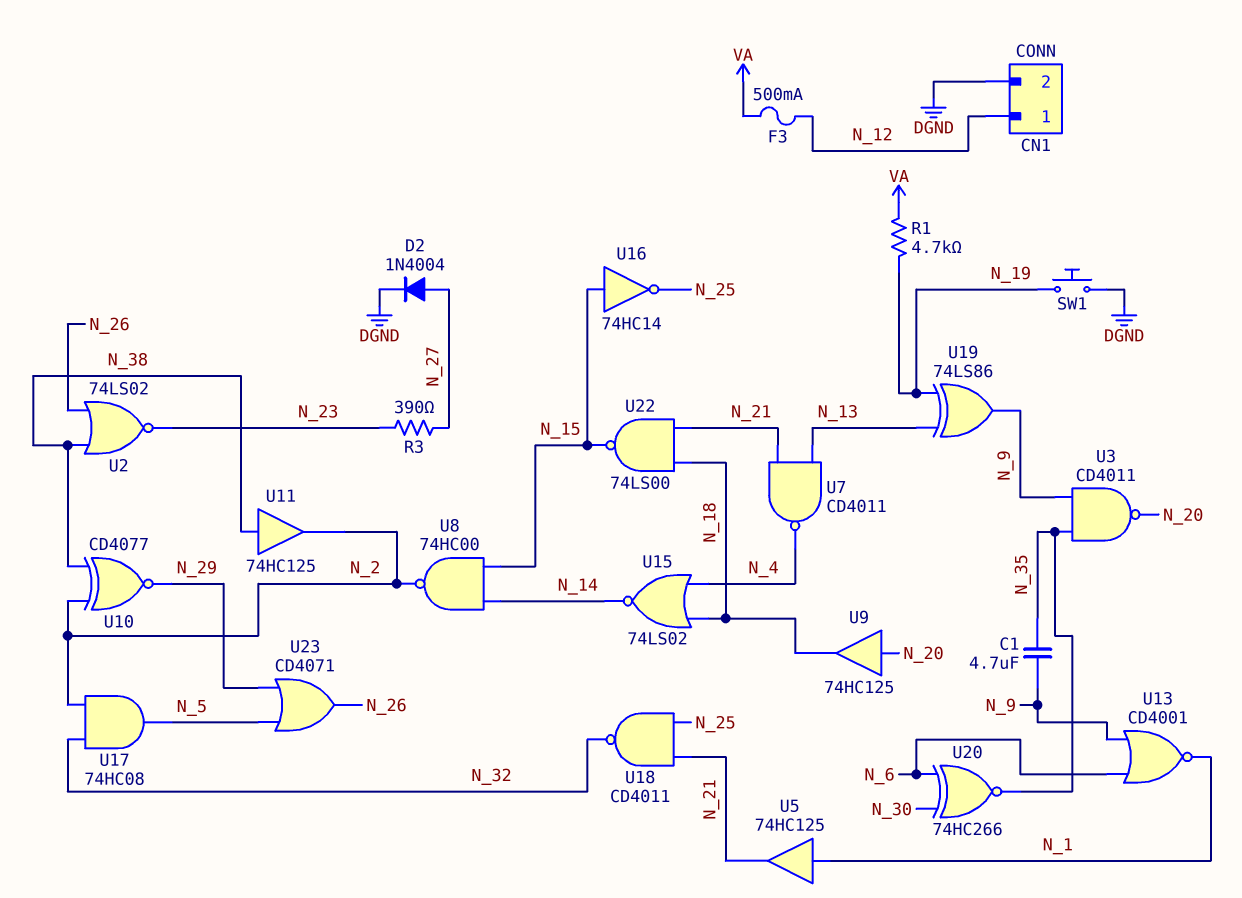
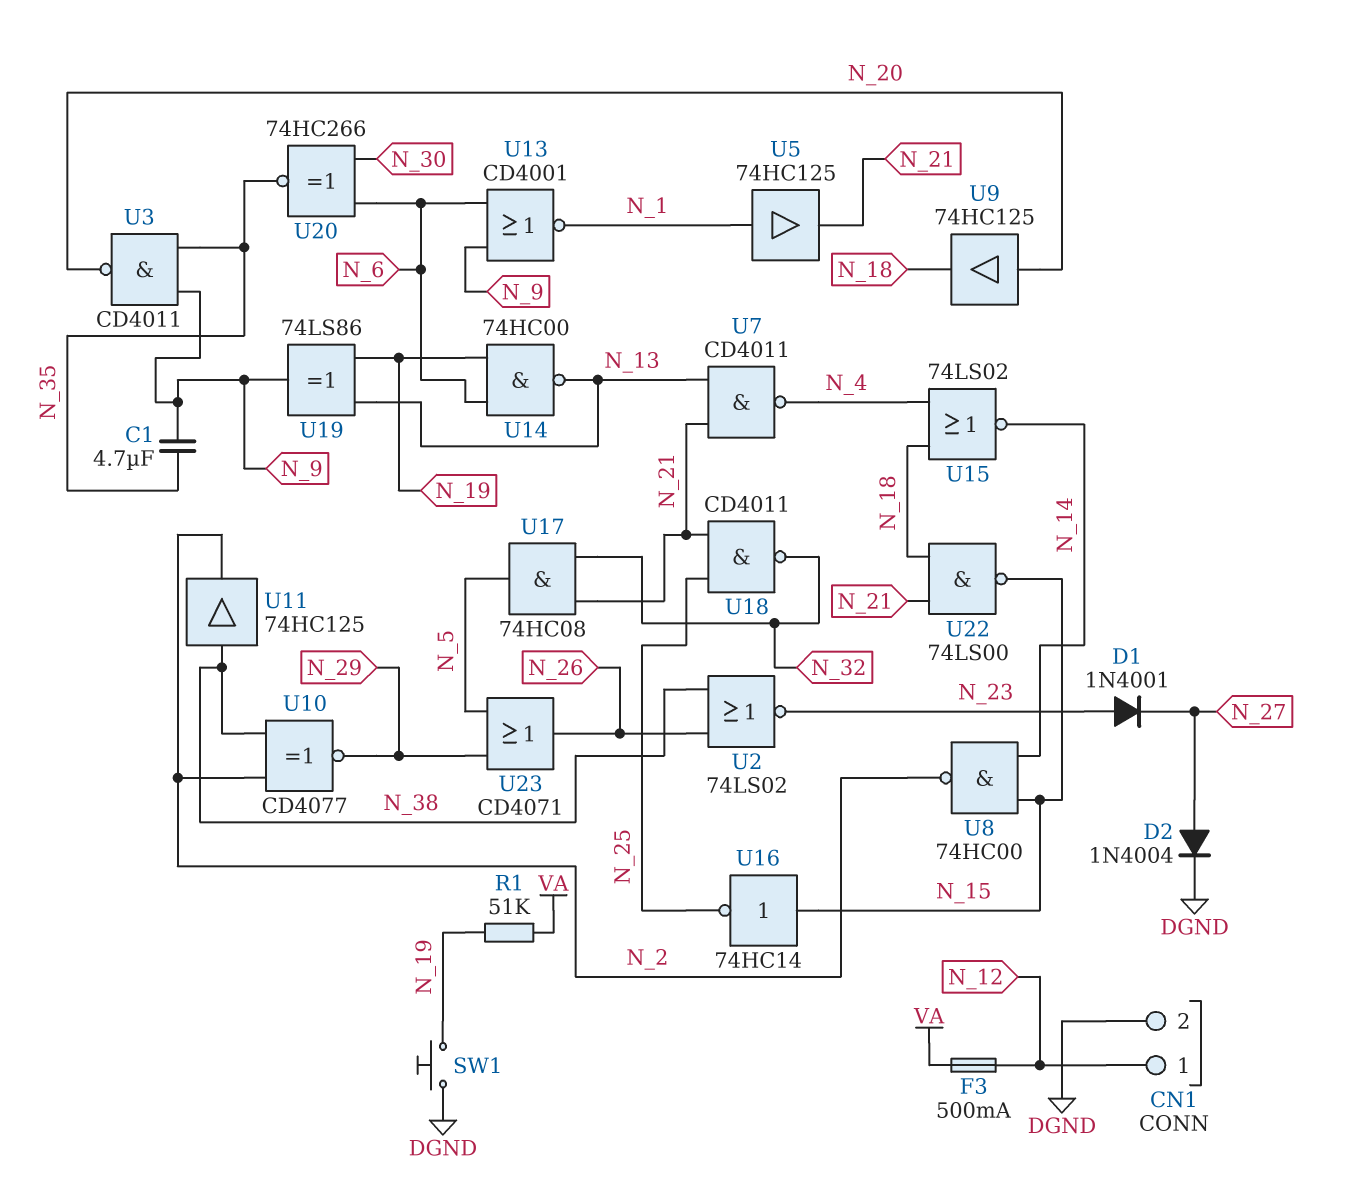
D1: none -> diode 1N4001 (A N_23, K N_27)
R1: 4.7k (N_19, VA) -> 51k (N_19, VA)
R3: 390 (N_23, N_27) -> none
U14: none -> NAND 74HC00 (in N_6, in N_19, out N_13)
U17: AND 74HC08 (in N_2, in N_32, out N_5) -> AND 74HC08 (in N_21, in N_32, out N_5)

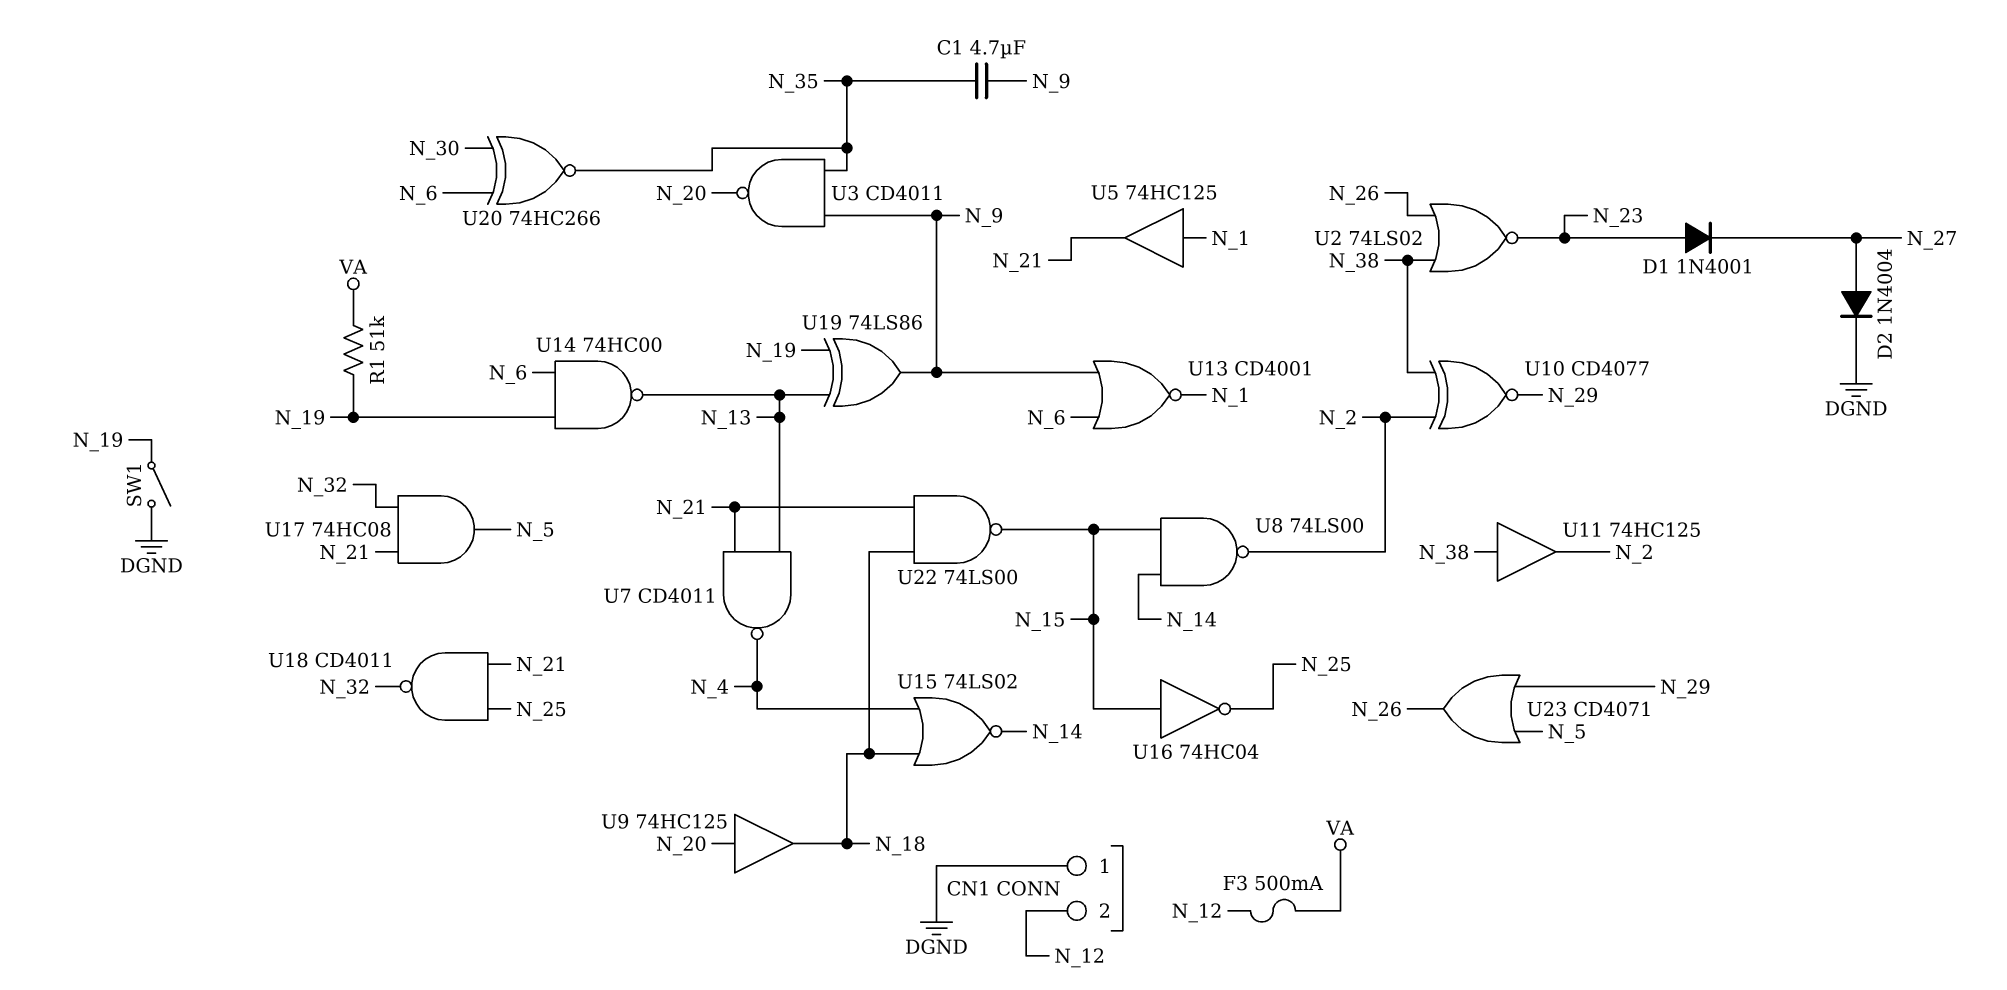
CN1 pin 1: N_12 -> DGND
CN1 pin 2: DGND -> N_12
SW1: button (DGND, N_19) -> switch (DGND, N_19)
U8: NAND 74HC00 (in N_14, in N_15, out N_2) -> NAND 74LS00 (in N_14, in N_15, out N_2)
U16: NOT 74HC14 (in N_15, out N_25) -> NOT 74HC04 (in N_15, out N_25)

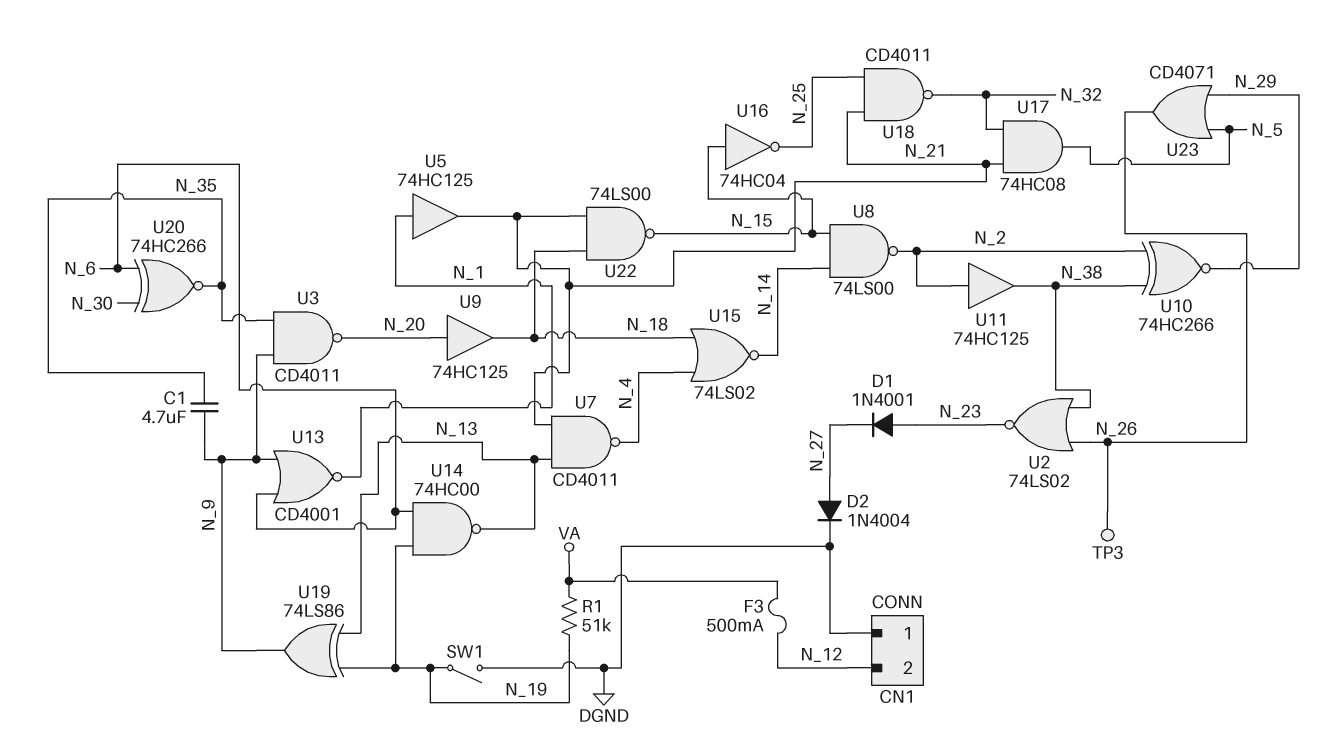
TP3: none -> test point (N_26)
U10: XNOR CD4077 (in N_2, in N_38, out N_29) -> XNOR 74HC266 (in N_2, in N_38, out N_29)
U11: buffer 74HC125 (in N_38, out N_2) -> buffer 74HC125 (in N_2, out N_38)

